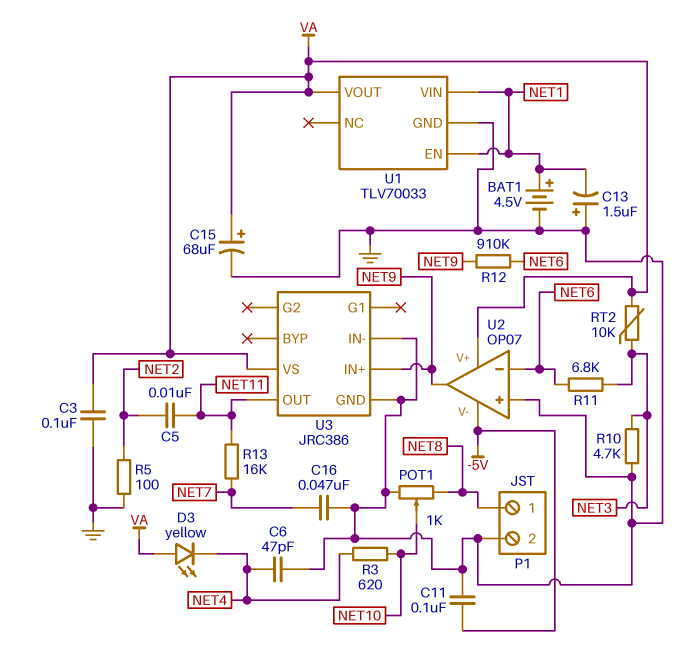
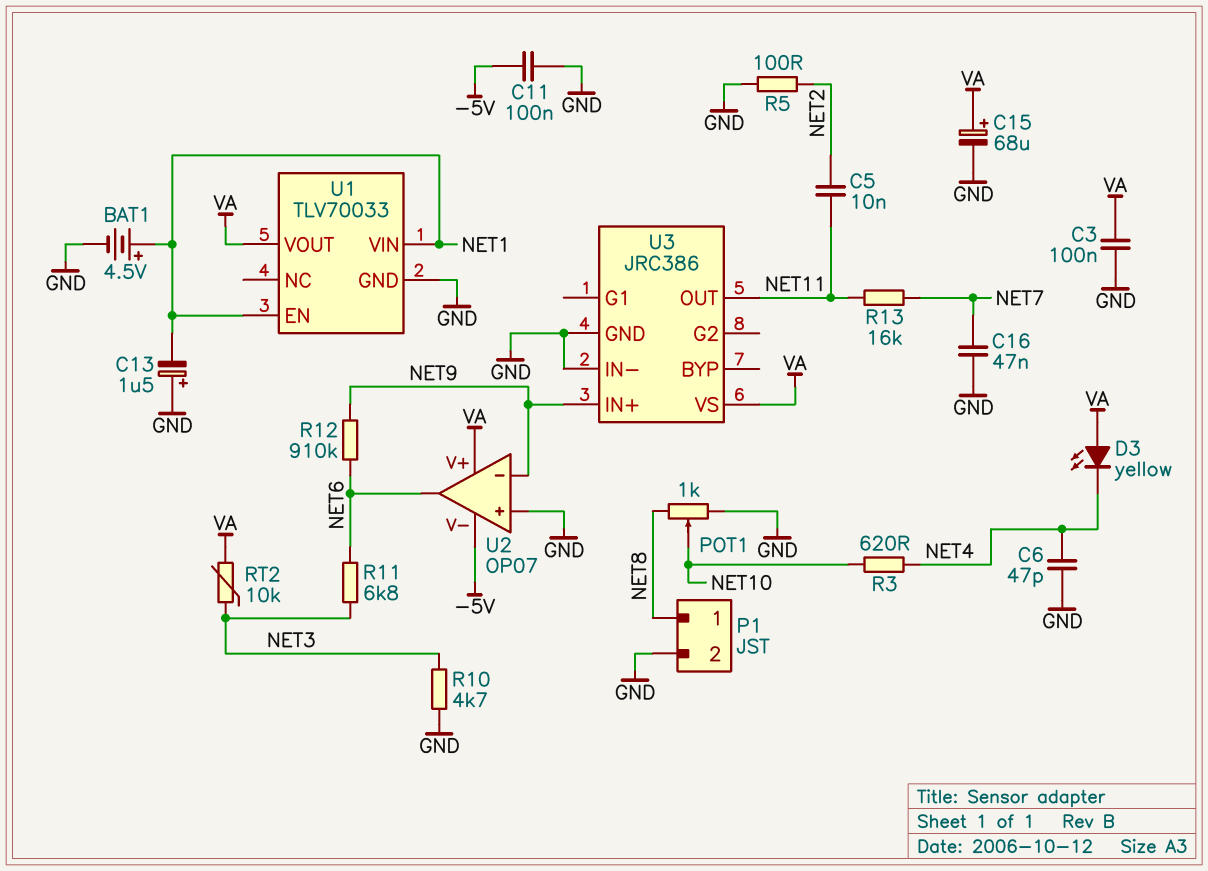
U2 pin in-: NET6 -> NET9
U2 pin out: NET9 -> NET6

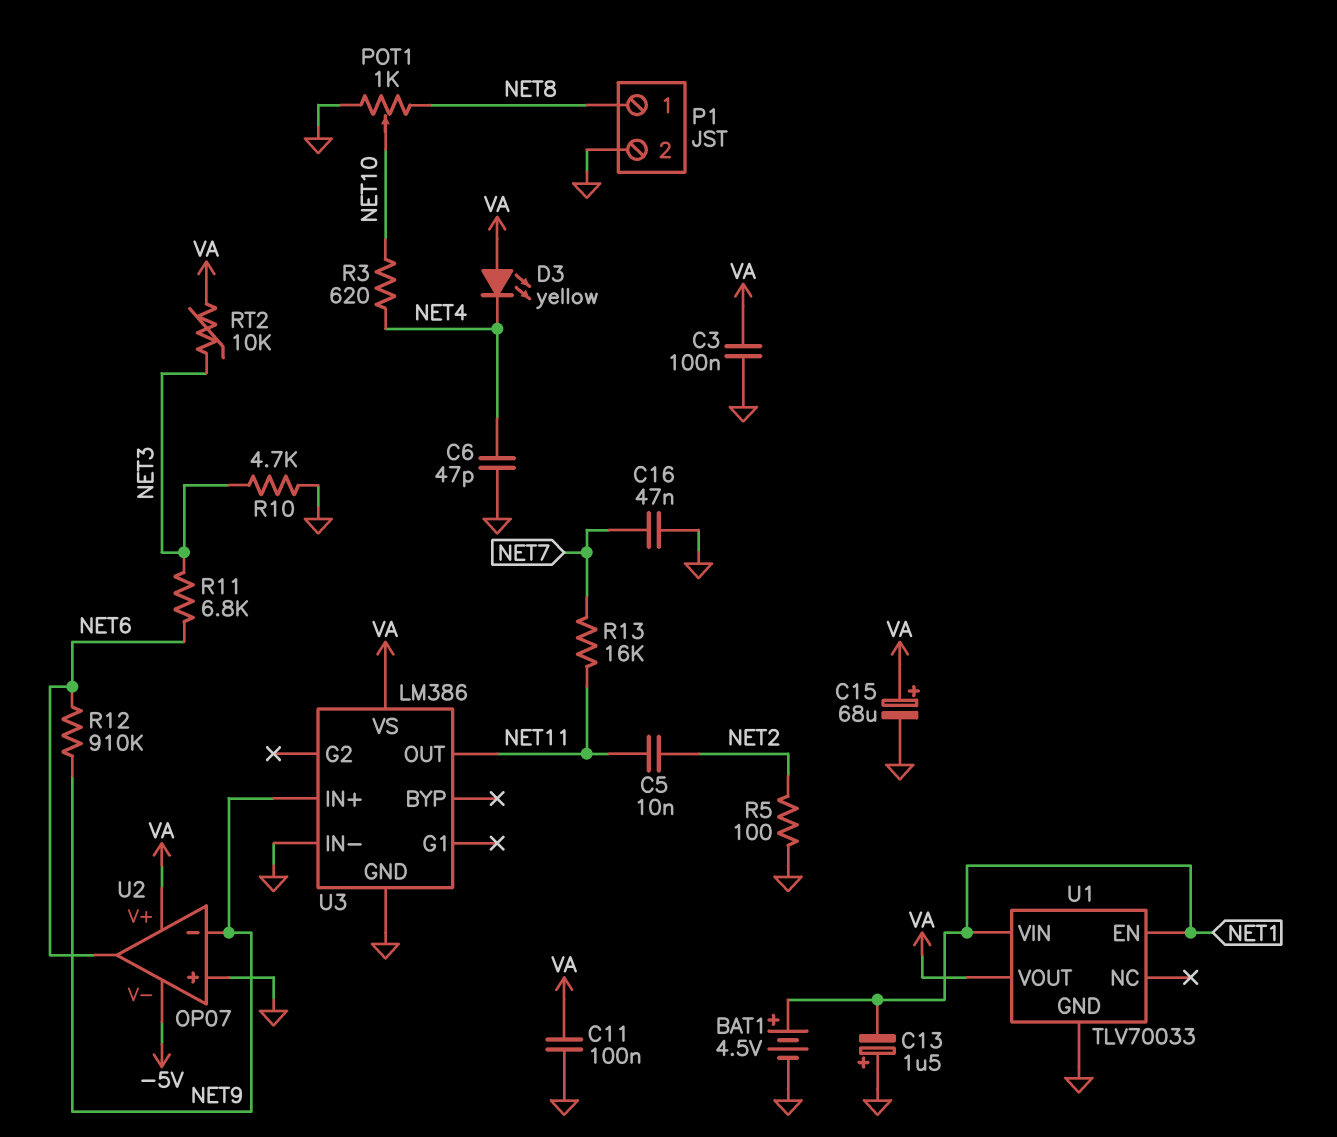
C11: 100nF (-5V, GND) -> 100nF (GND, VA)
U3: JRC386 -> LM386

